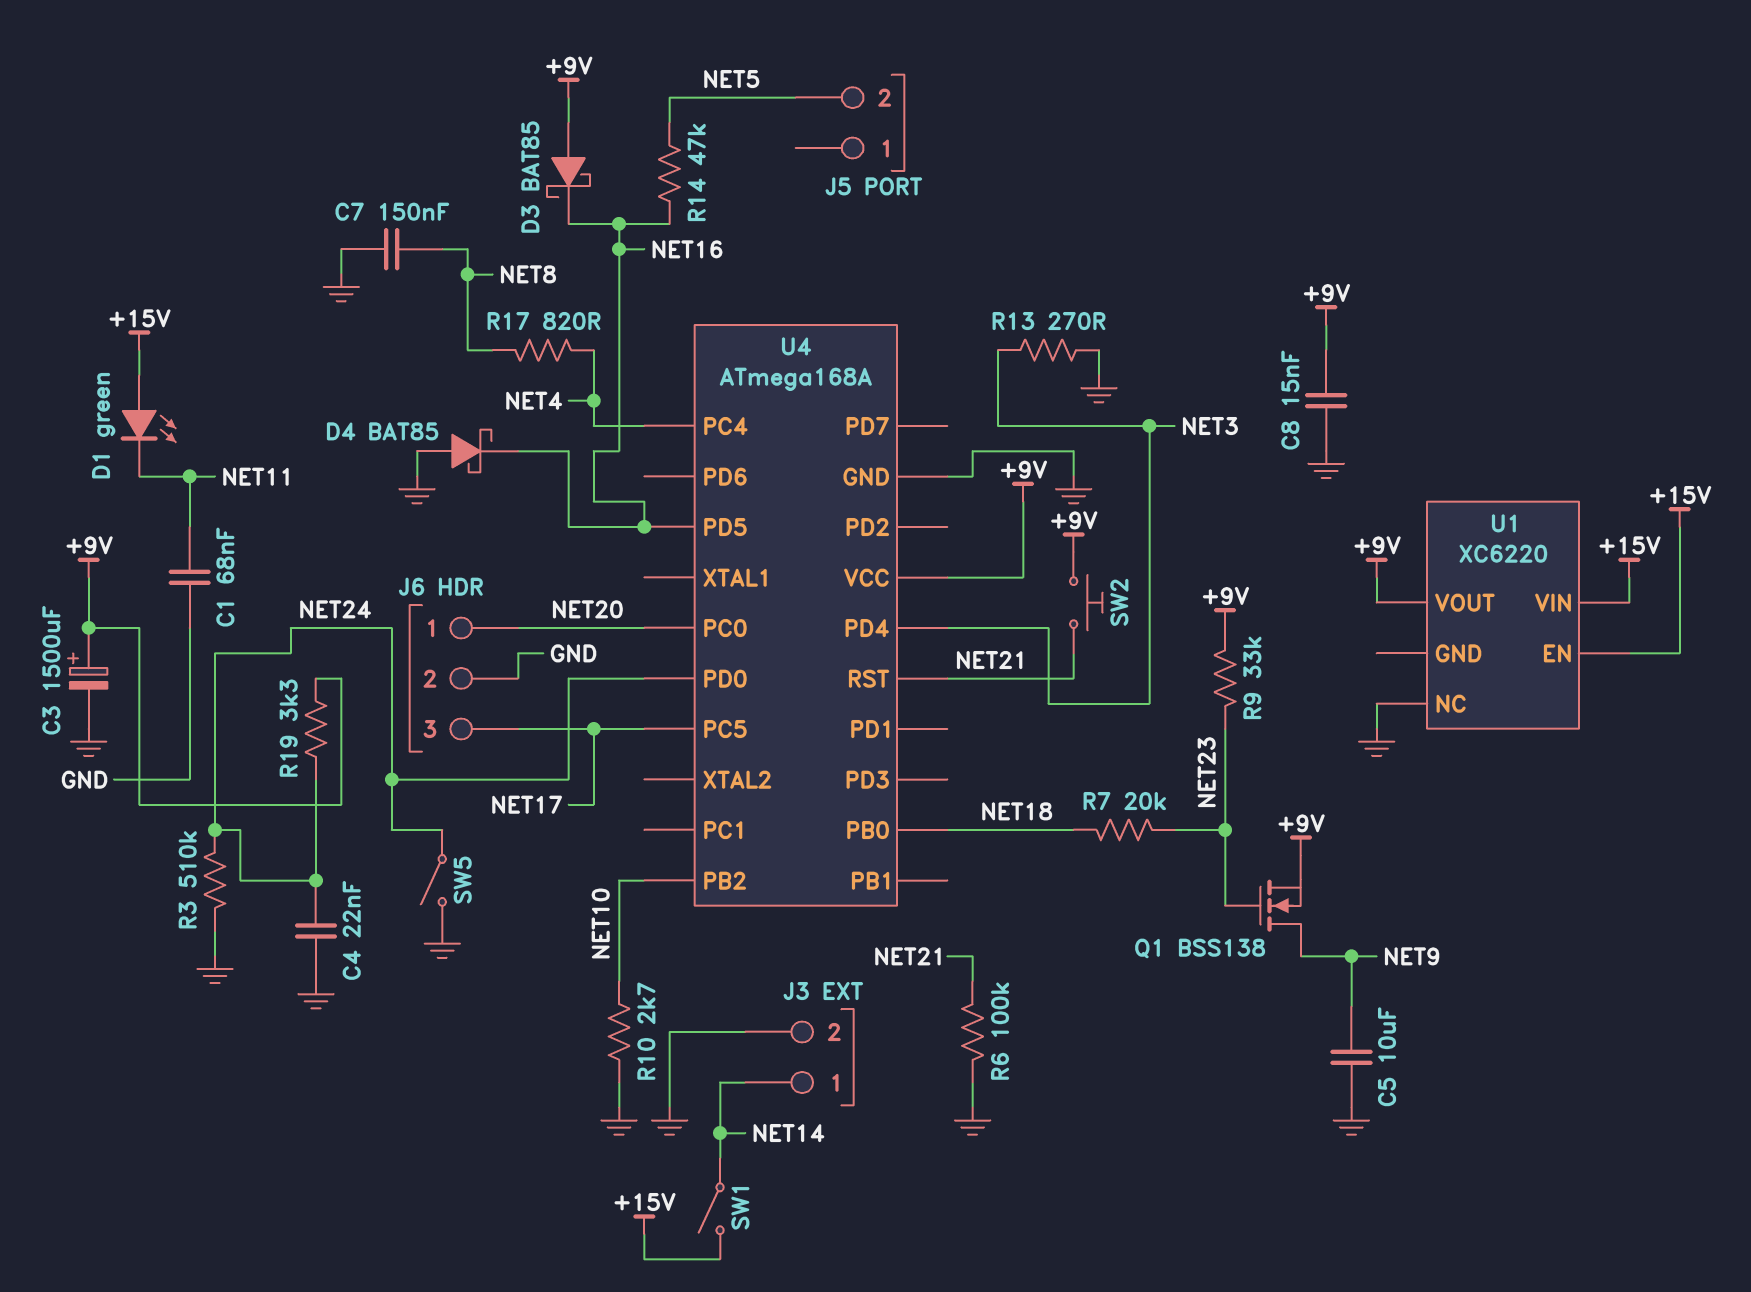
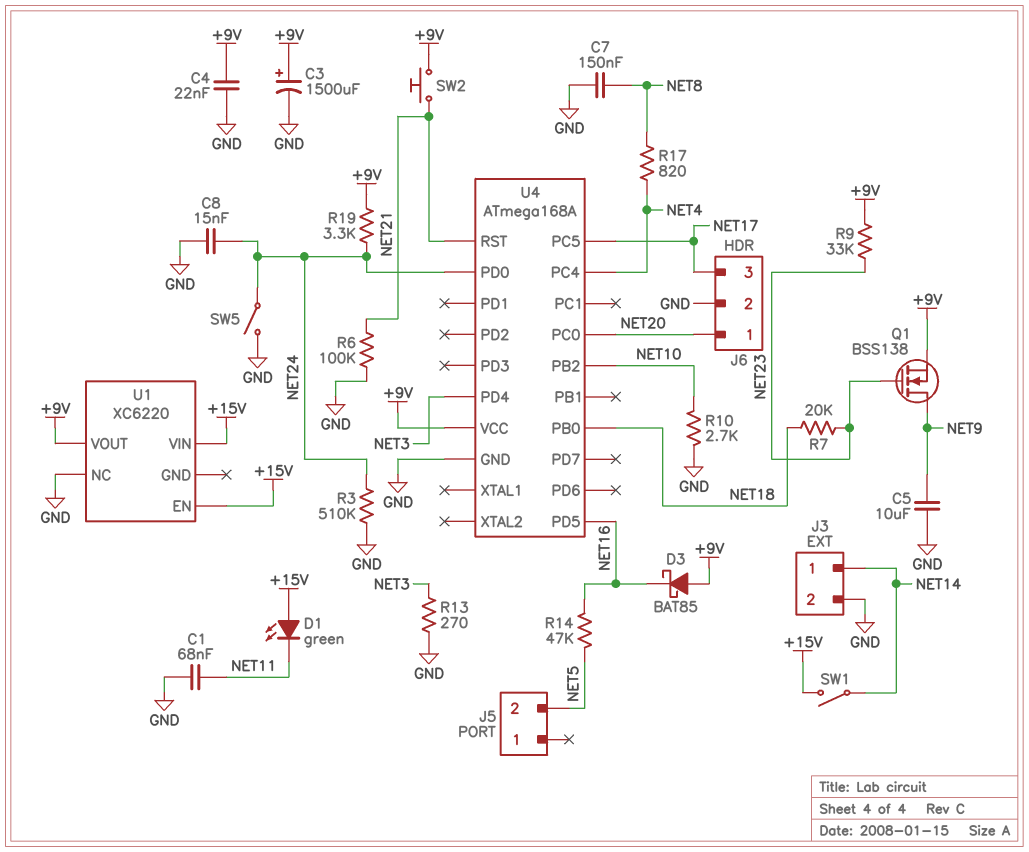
C4: 22nF (GND, NET24) -> 22nF (+9V, GND)
C8: 15nF (+9V, GND) -> 15nF (GND, NET24)
D4: schottky BAT85 (A GND, K NET16) -> none

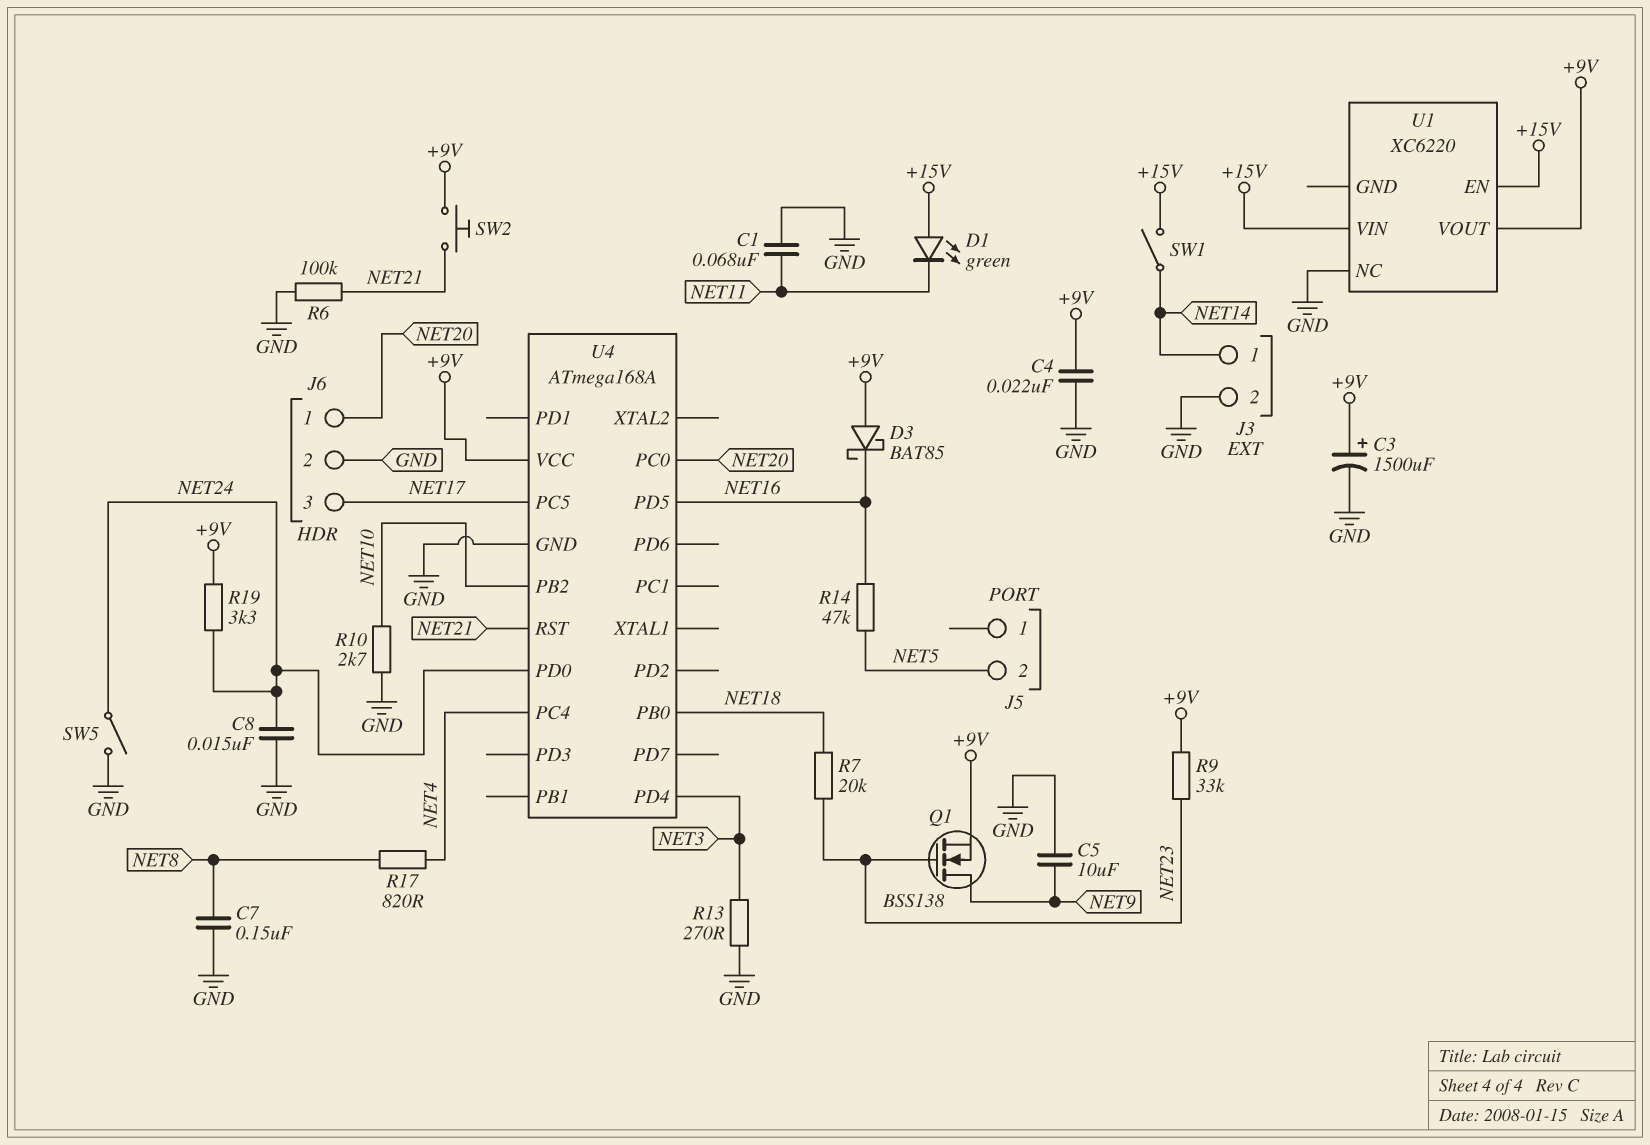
R3: 510k (GND, NET24) -> none

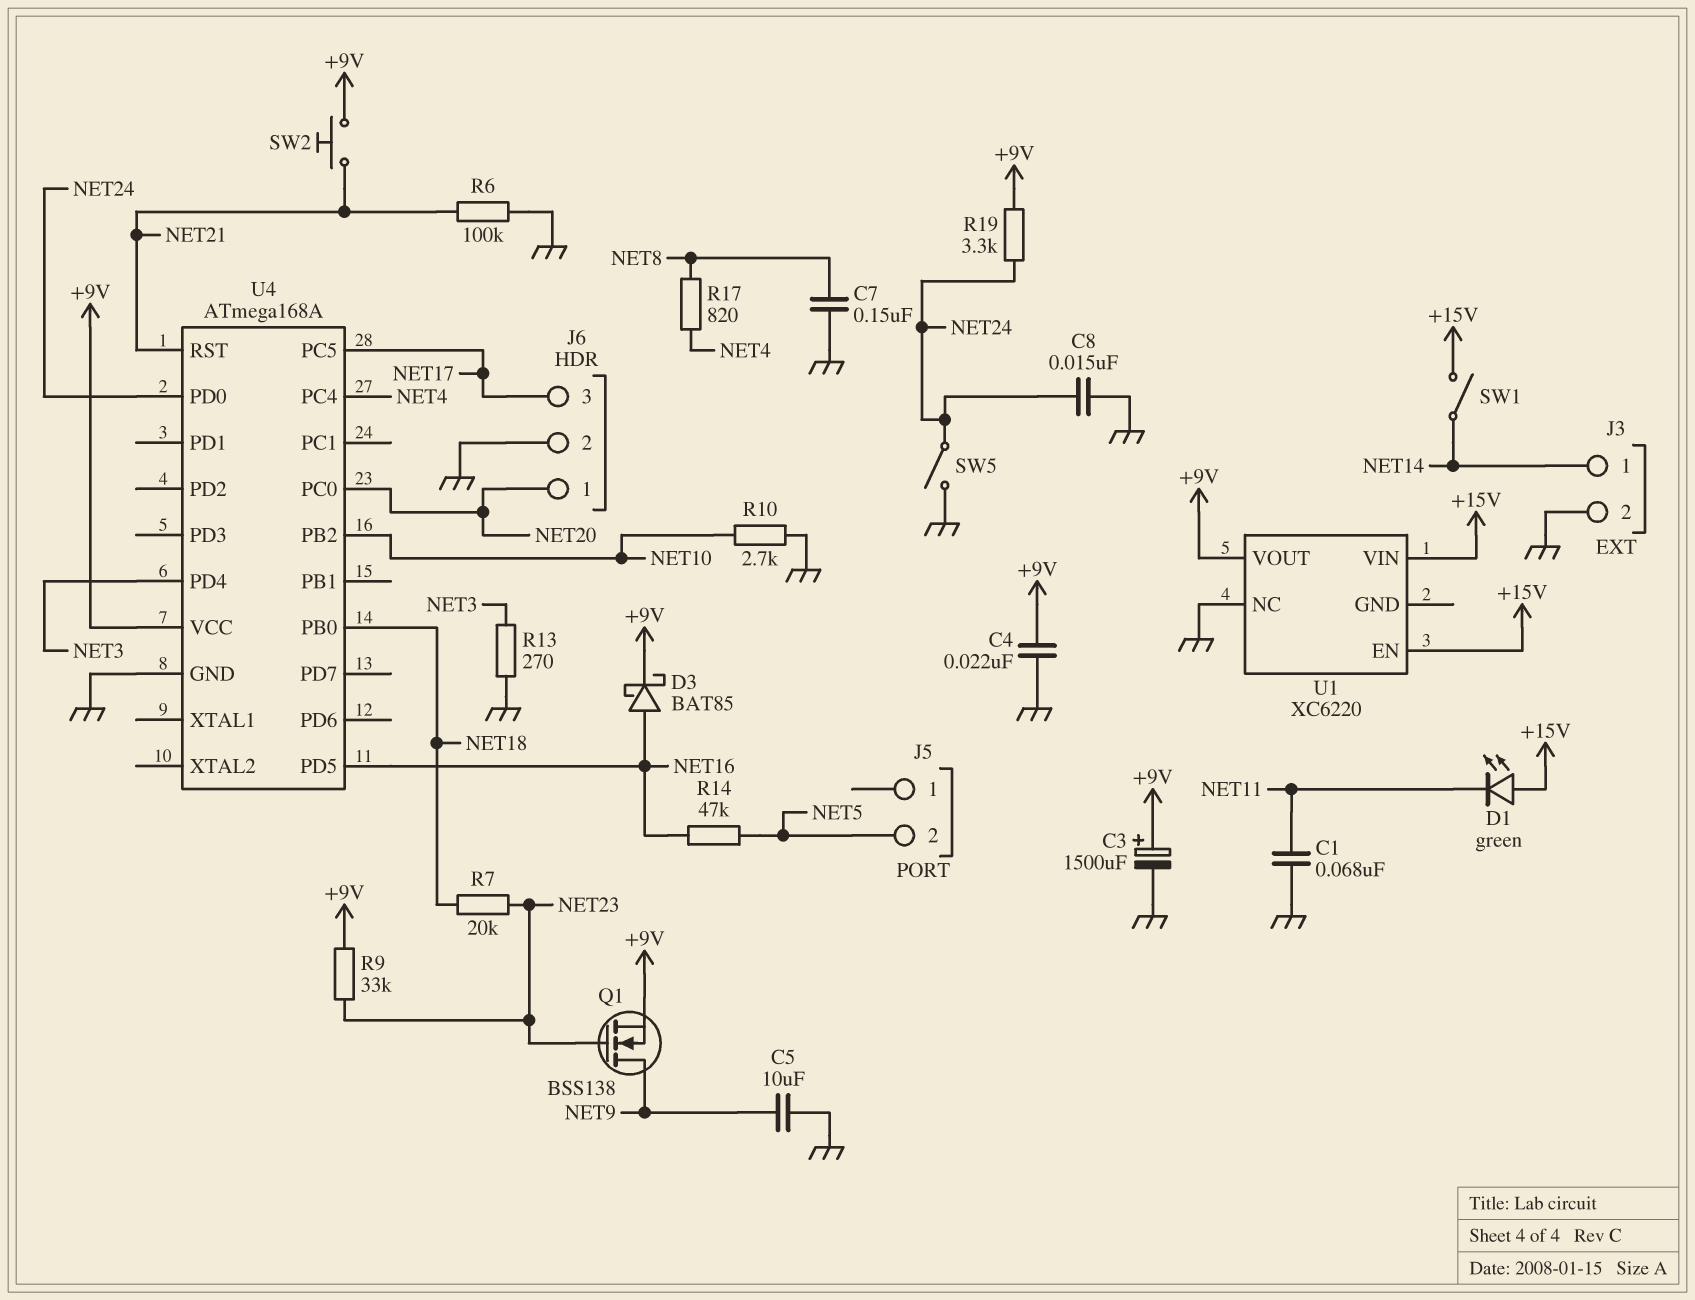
D3: schottky BAT85 (A +9V, K NET16) -> schottky BAT85 (A NET16, K +9V)

